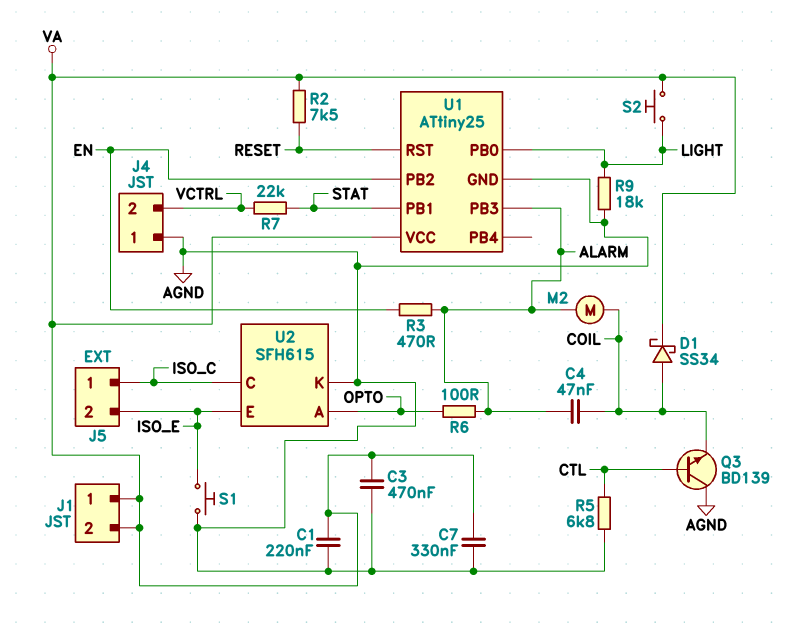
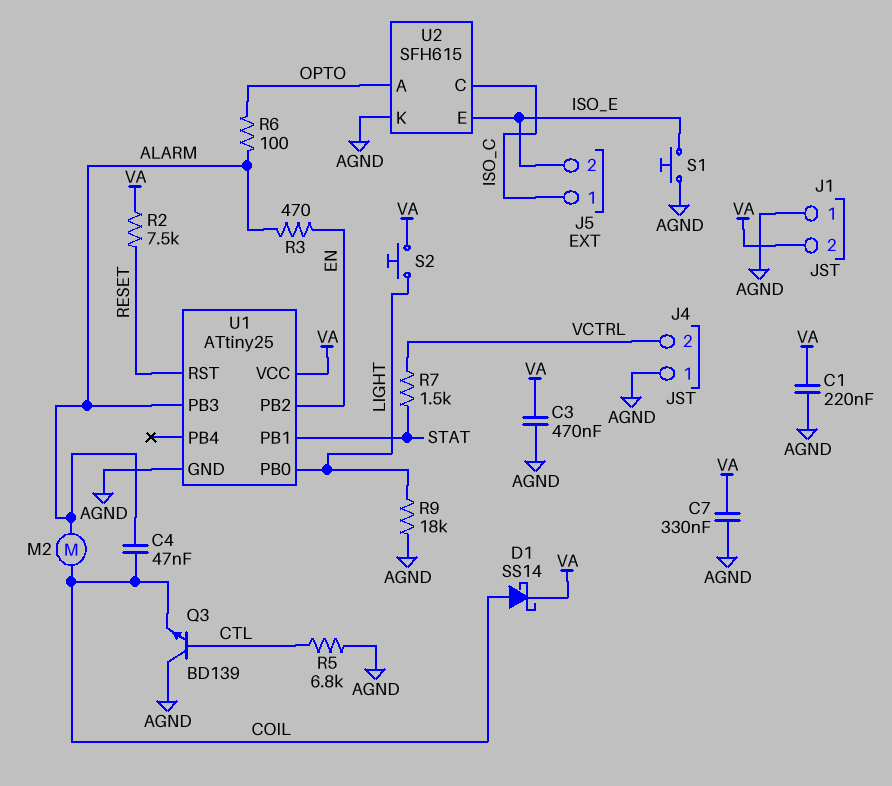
D1: schottky SS34 (A COIL, K VA) -> schottky SS14 (A COIL, K VA)
J1 pin 1: VA -> AGND
R7: 22k (STAT, VCTRL) -> 1.5k (STAT, VCTRL)

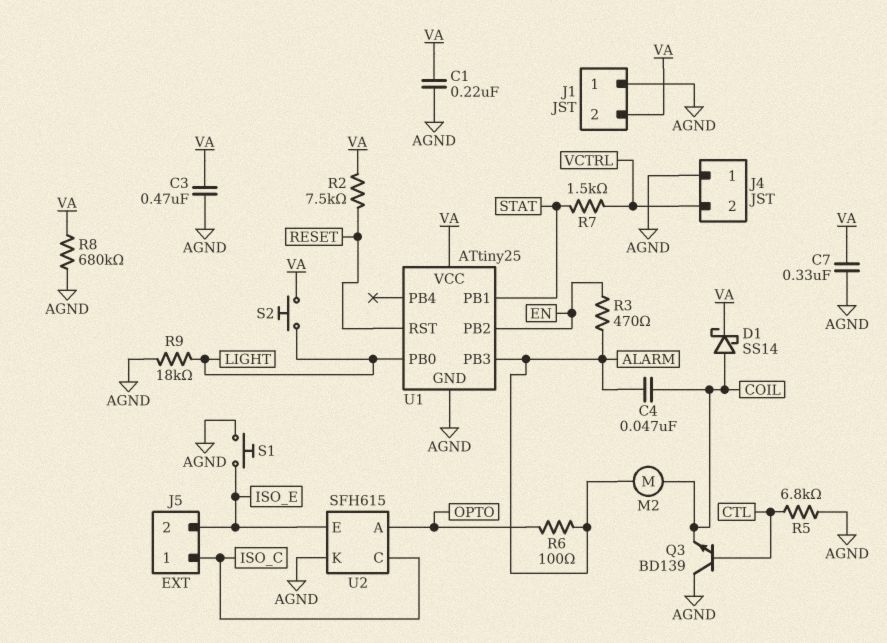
R8: none -> 680k (AGND, VA)

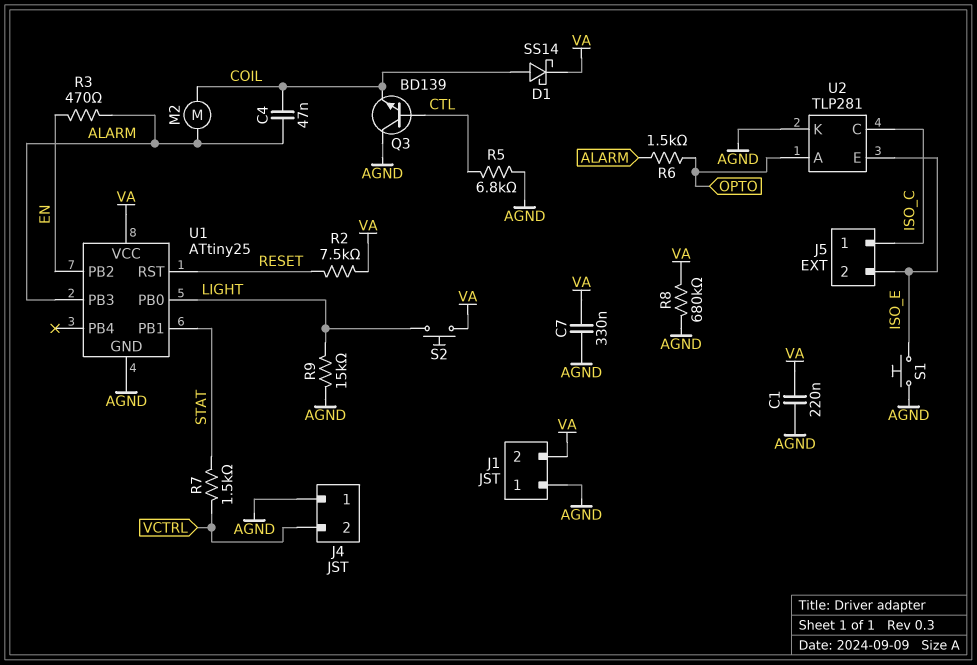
C3: 470nF (AGND, VA) -> none
R6: 100 (ALARM, OPTO) -> 1.5k (ALARM, OPTO)
R9: 18k (AGND, LIGHT) -> 15k (AGND, LIGHT)
U2: SFH615 -> TLP281

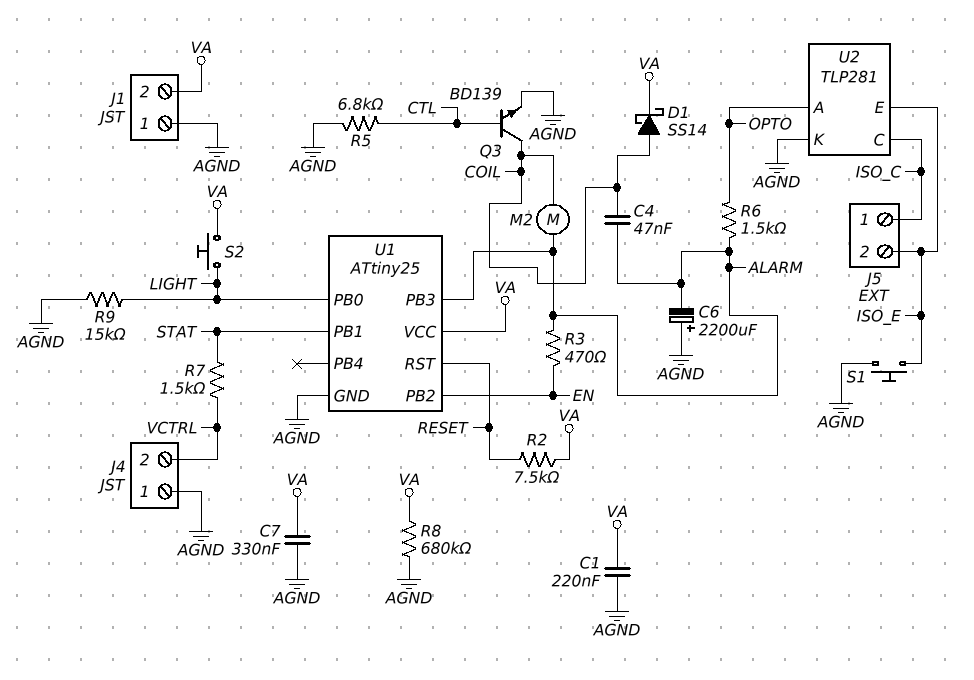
C6: none -> 2200uF (plus AGND, minus ALARM)
Q3: NPN BD139 (B CTL, C AGND, E COIL) -> NPN BD139 (B CTL, C COIL, E AGND)

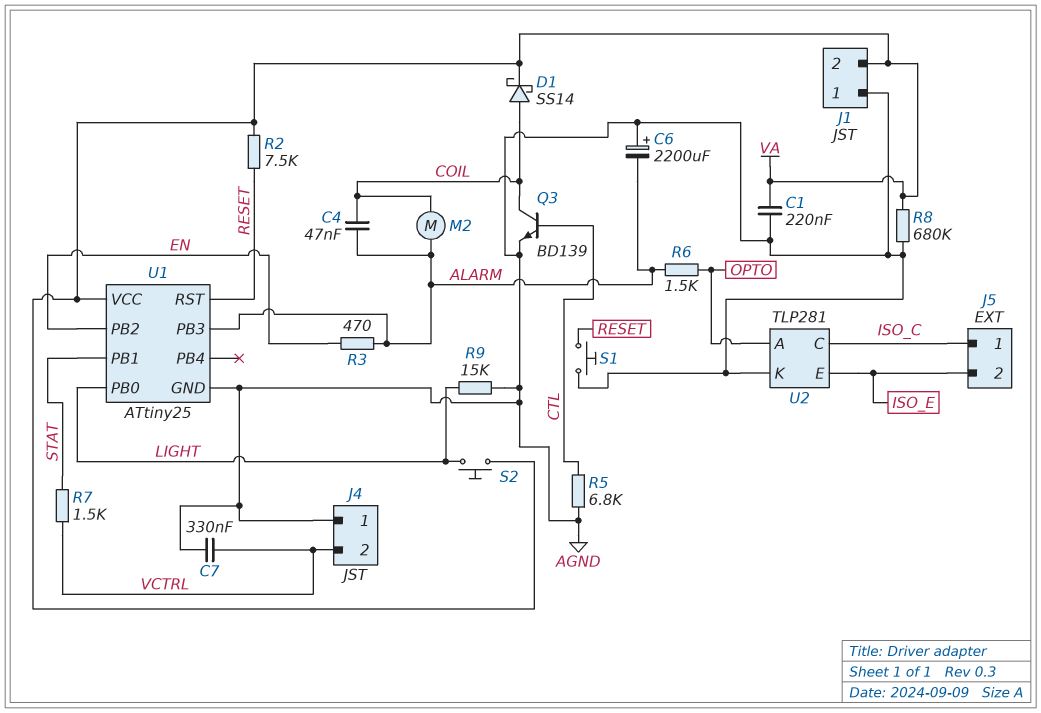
C7: 330nF (AGND, VA) -> 330nF (AGND, VCTRL)
S1: button (AGND, ISO_E) -> button (AGND, RESET)

